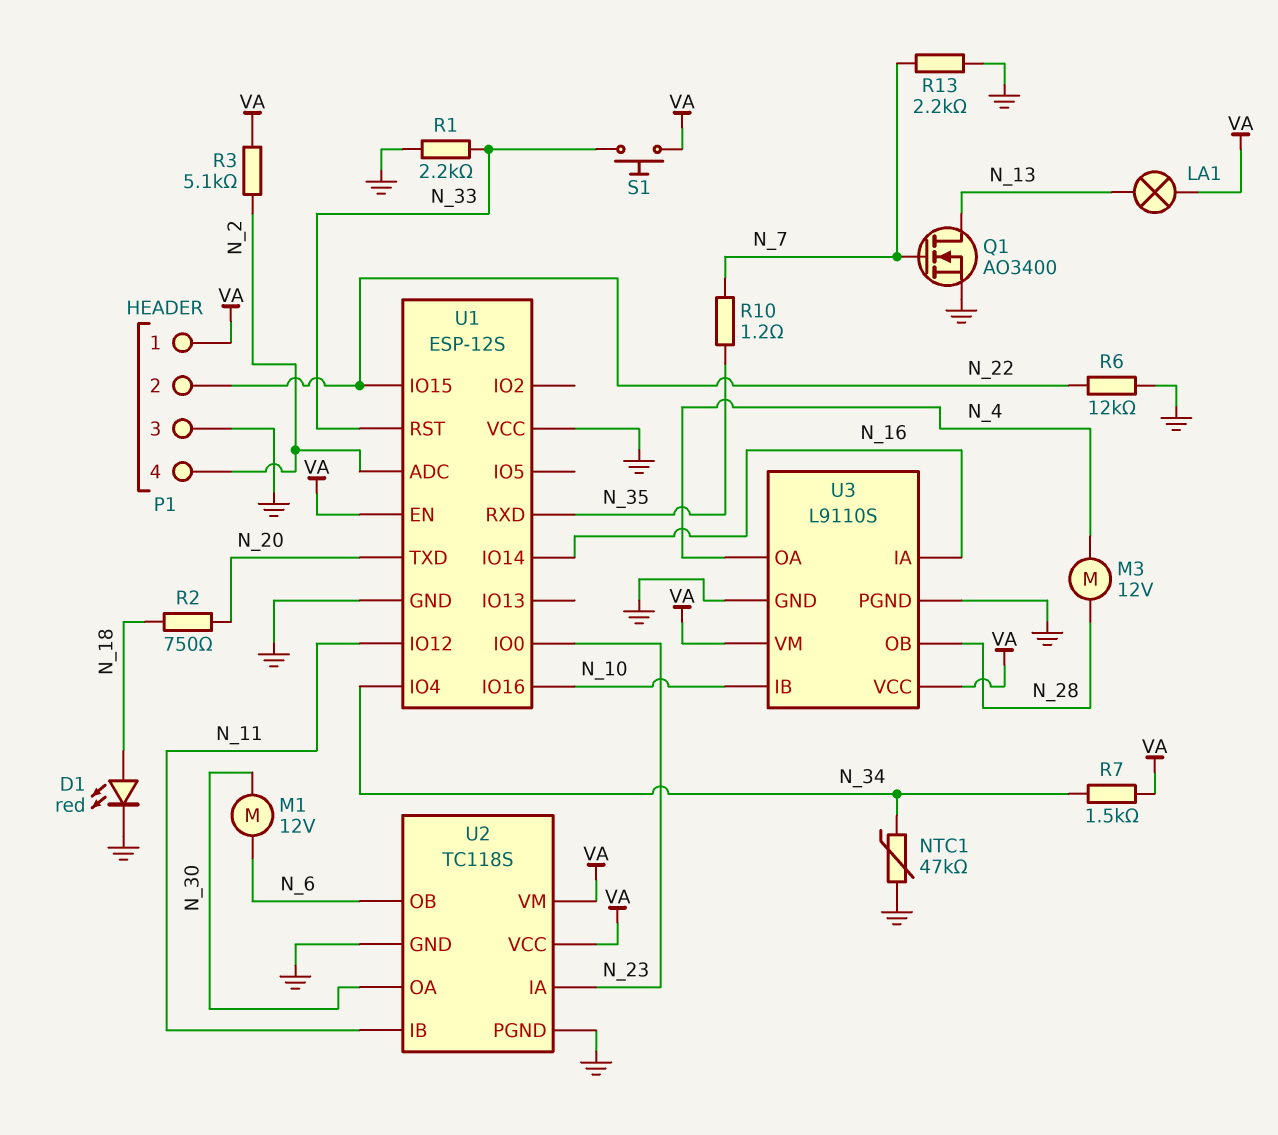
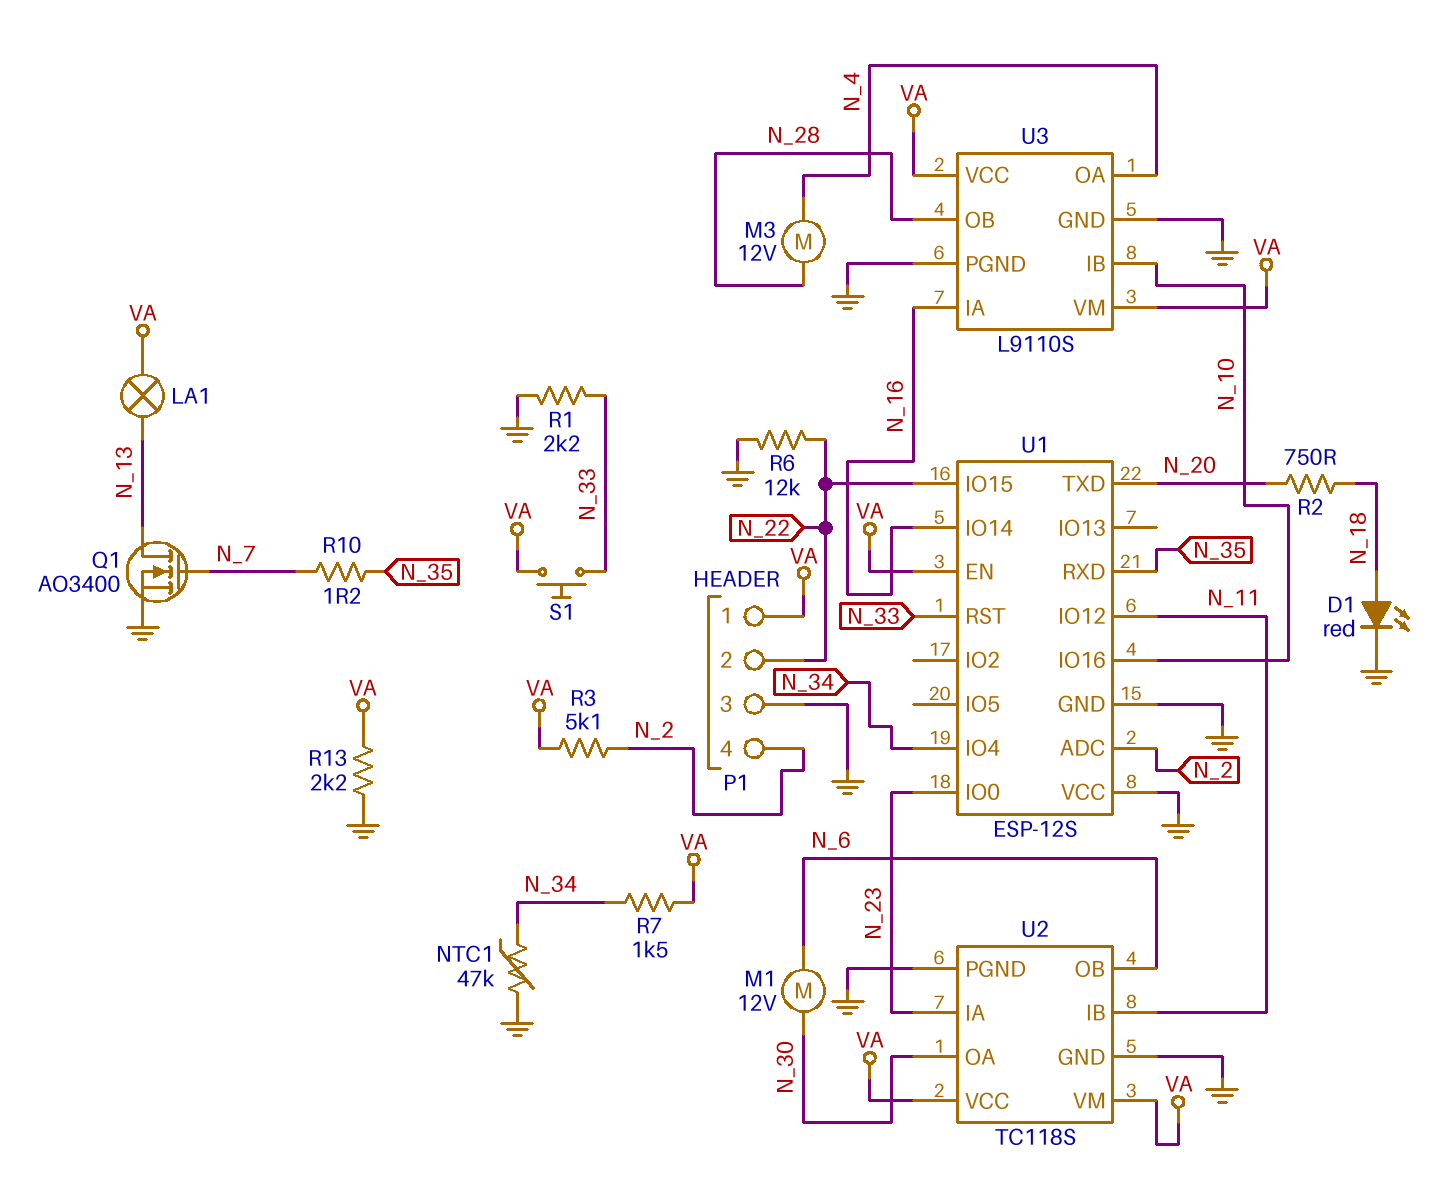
R13: 2.2k (GND, N_7) -> 2.2k (GND, VA)

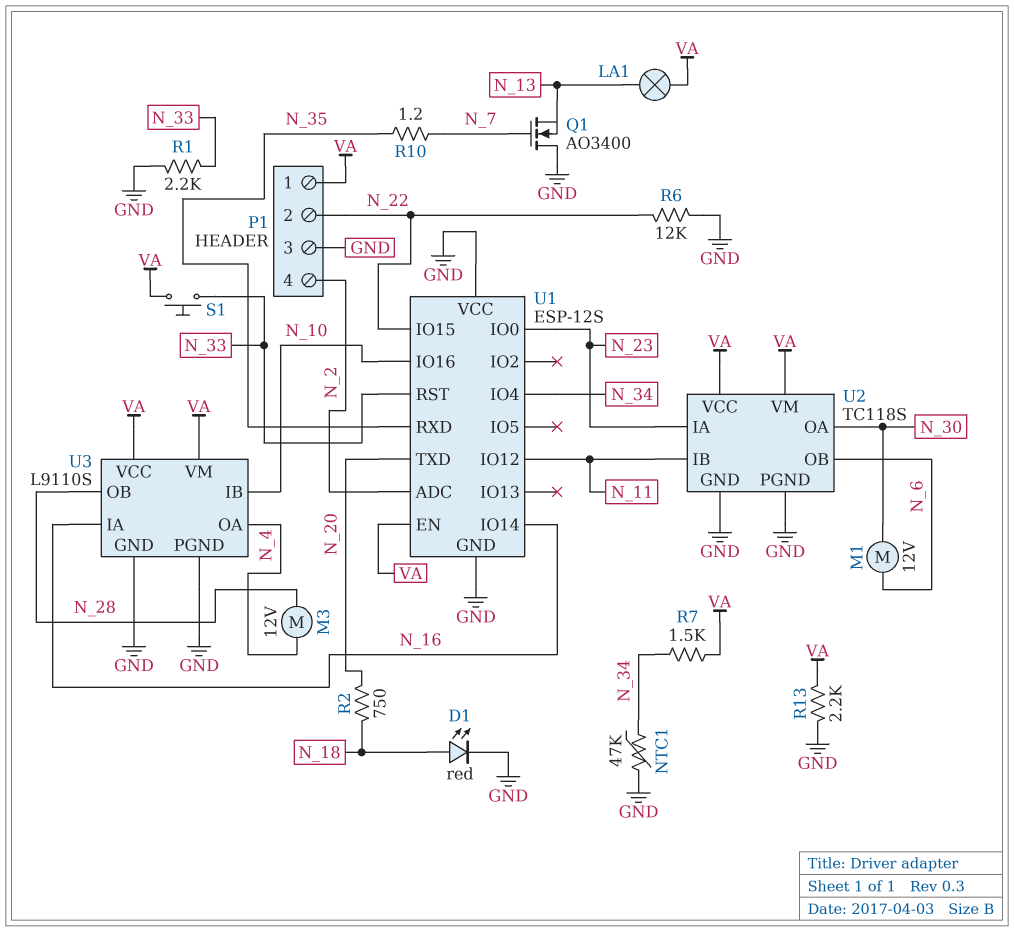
Q1: NMOS AO3400 (G N_7, D N_13, S GND) -> NMOS AO3400 (G N_7, D GND, S N_13)
R3: 5.1k (N_2, VA) -> none

